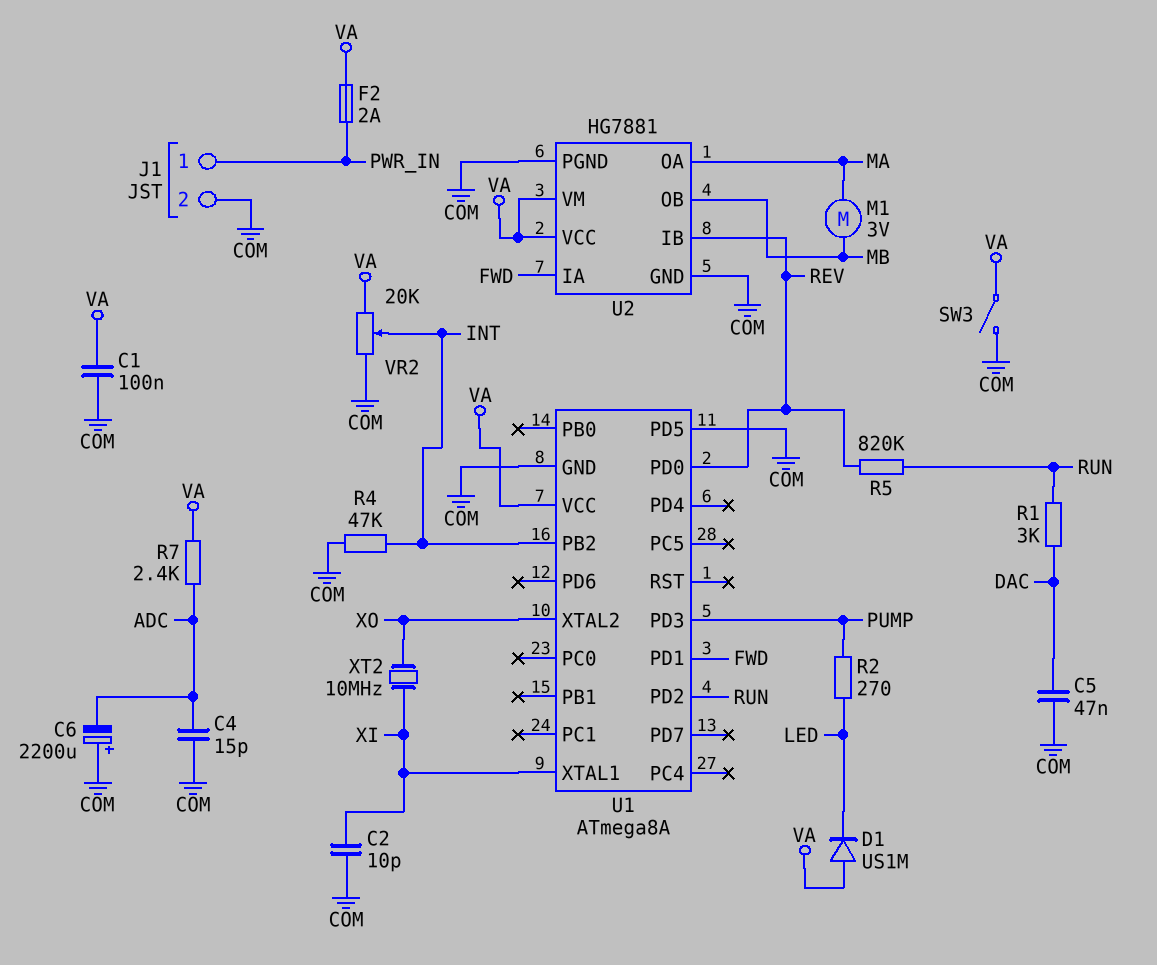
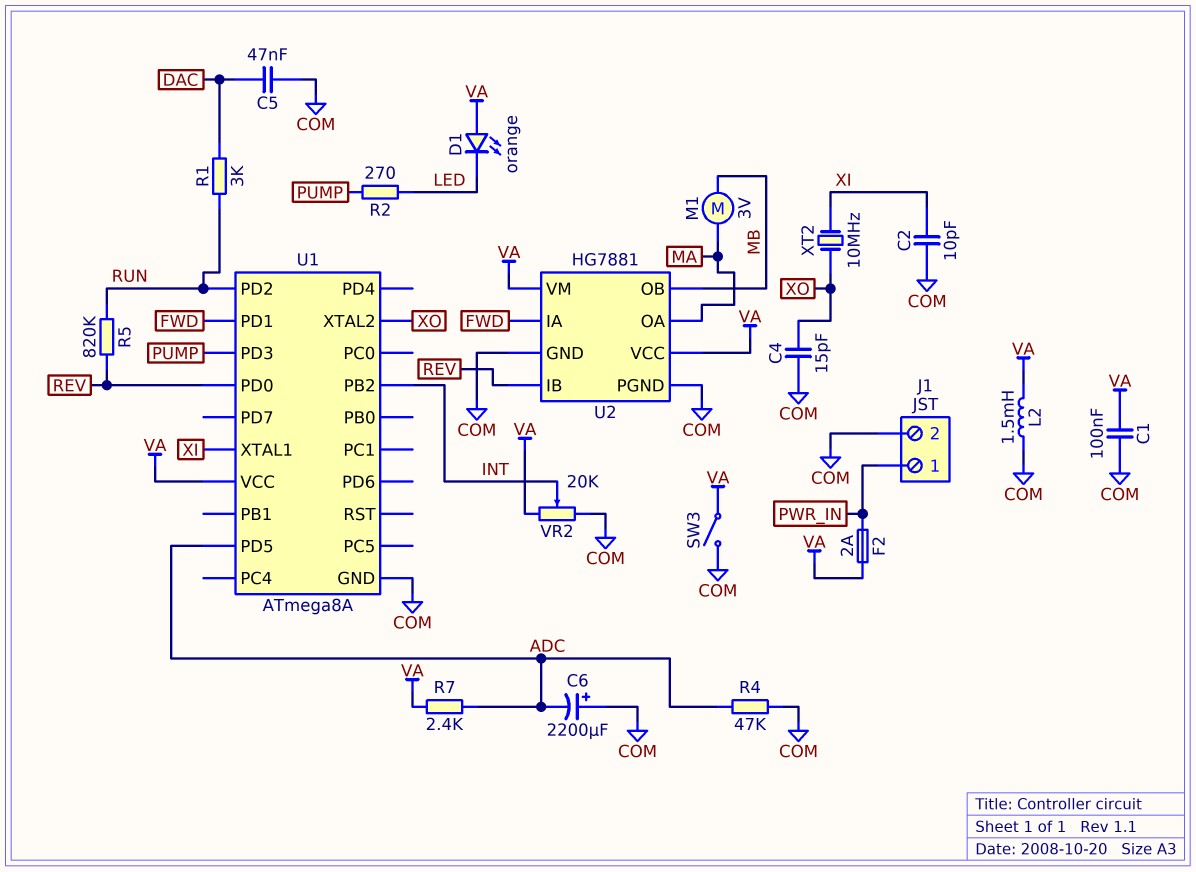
C4: 15pF (ADC, COM) -> 15pF (COM, XO)
D1: diode US1M (A VA, K LED) -> LED orange (A VA, K LED)
L2: none -> 1.5mH (COM, VA)
R4: 47k (COM, INT) -> 47k (ADC, COM)
U1 pin PD5: COM -> ADC

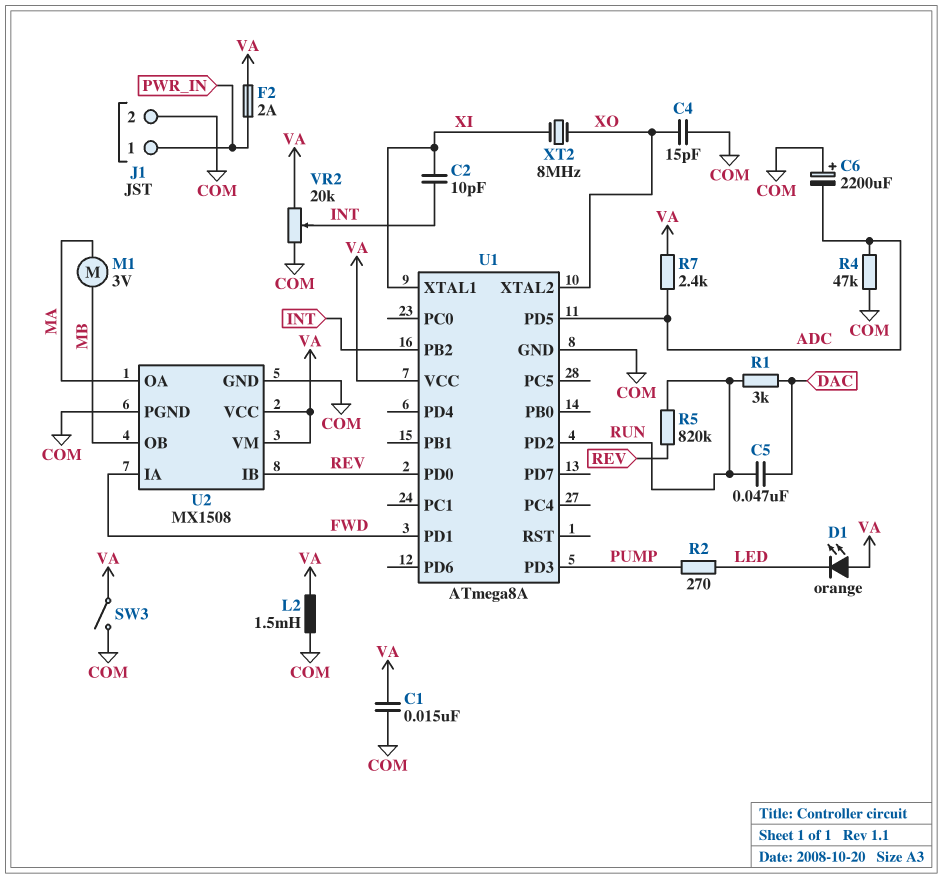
C1: 100nF (COM, VA) -> 15nF (COM, VA)
C2: 10pF (COM, XI) -> 10pF (INT, XI)
C5: 47nF (COM, DAC) -> 47nF (DAC, RUN)
U2: HG7881 -> MX1508
XT2: 10MHz (XI, XO) -> 8MHz (XI, XO)

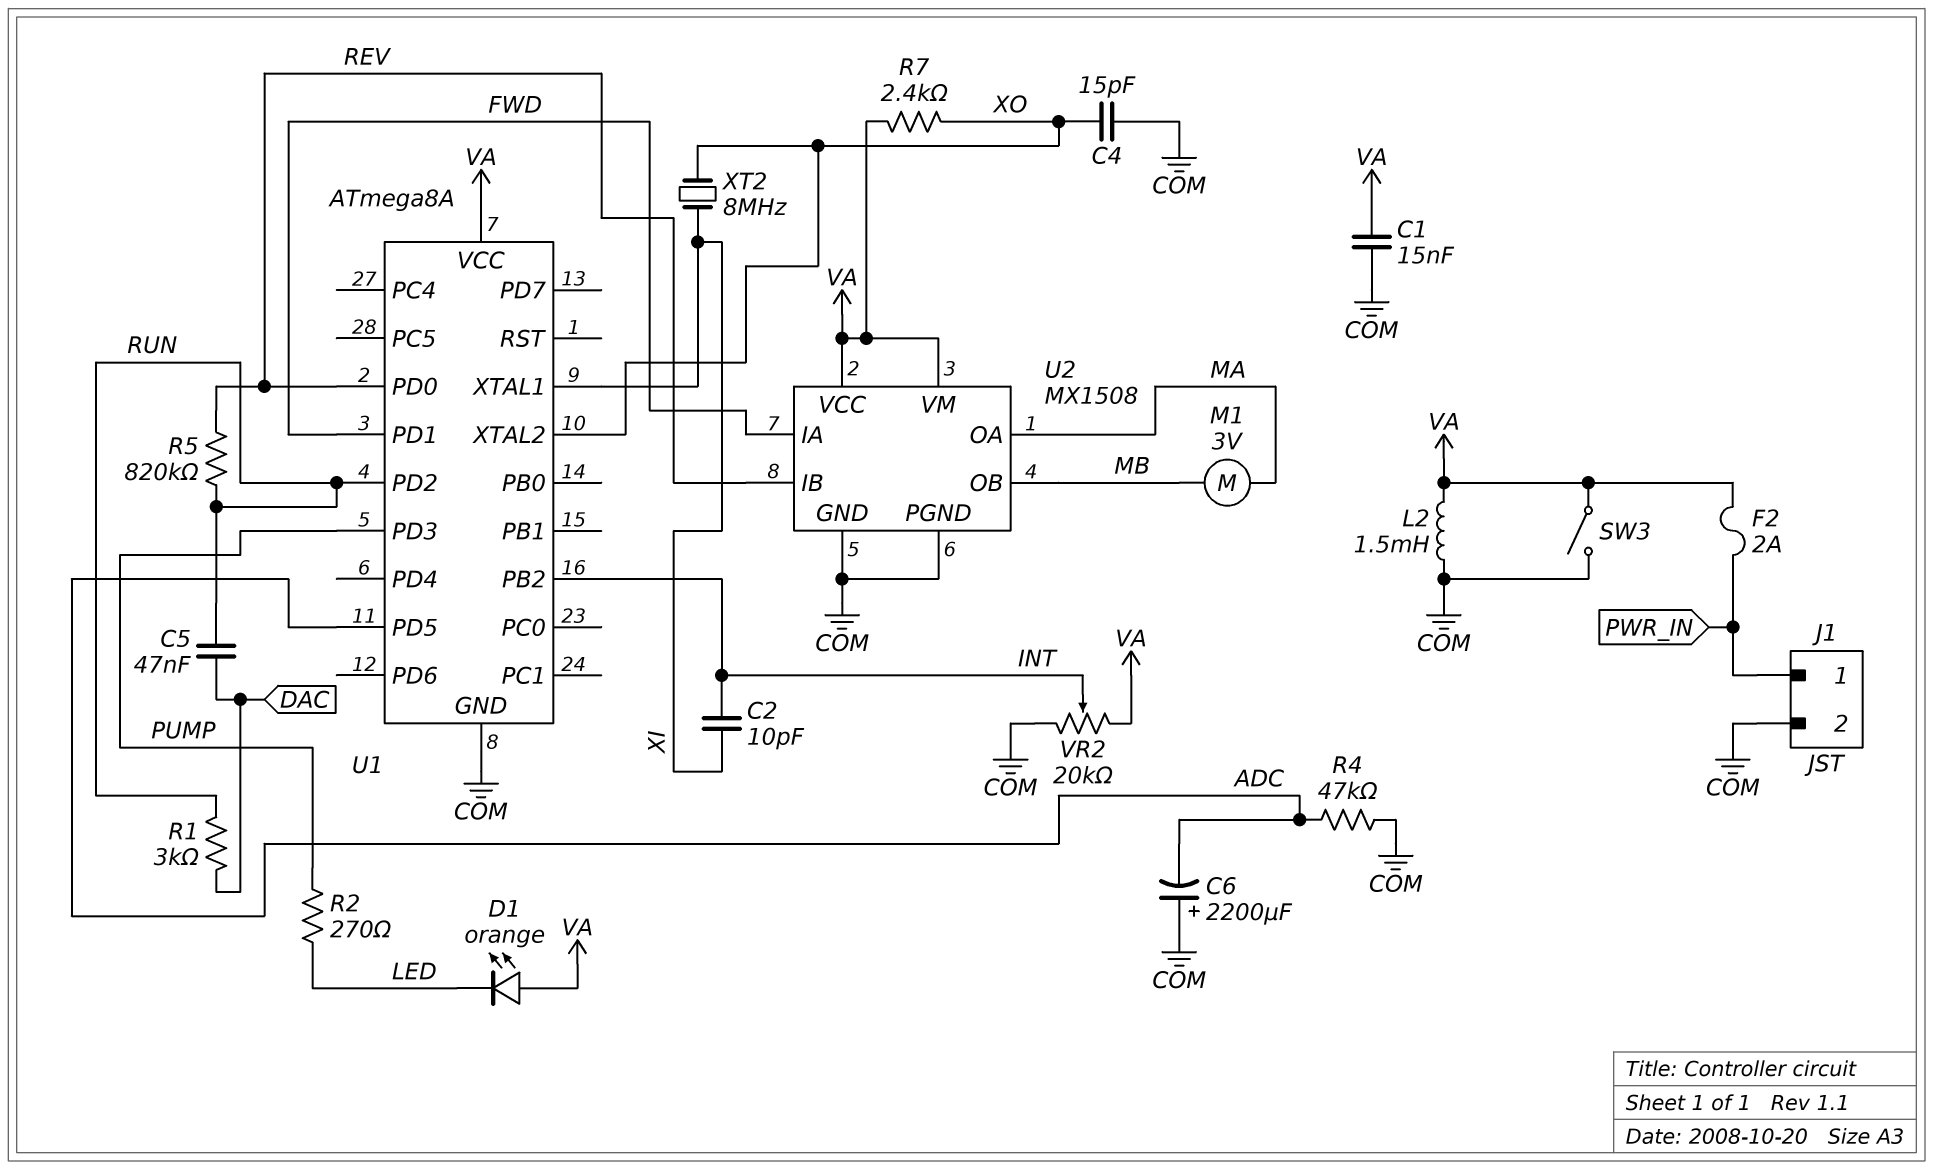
R7: 2.4k (ADC, VA) -> 2.4k (VA, XO)

